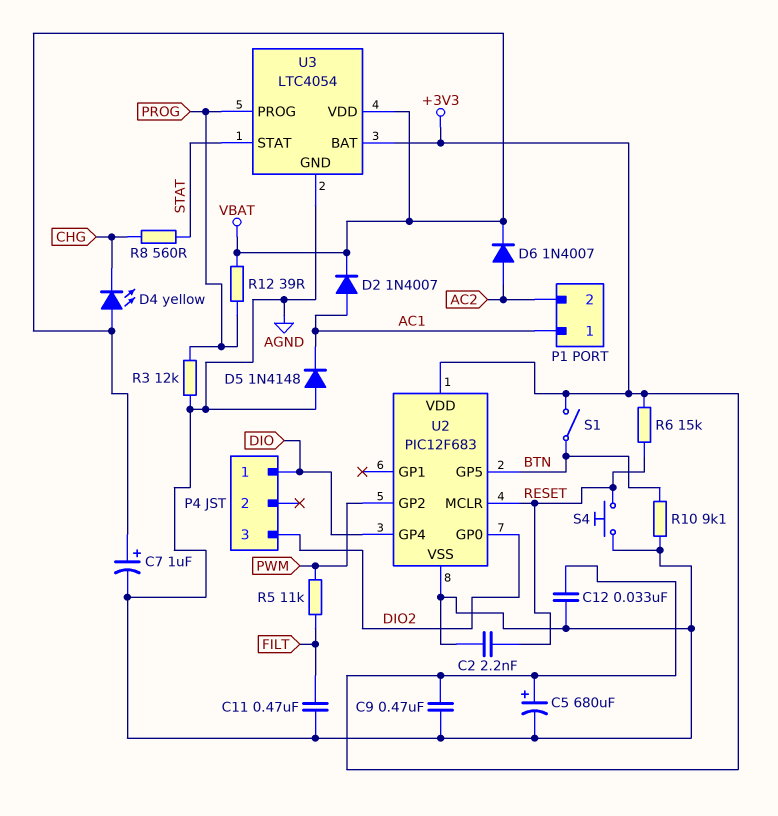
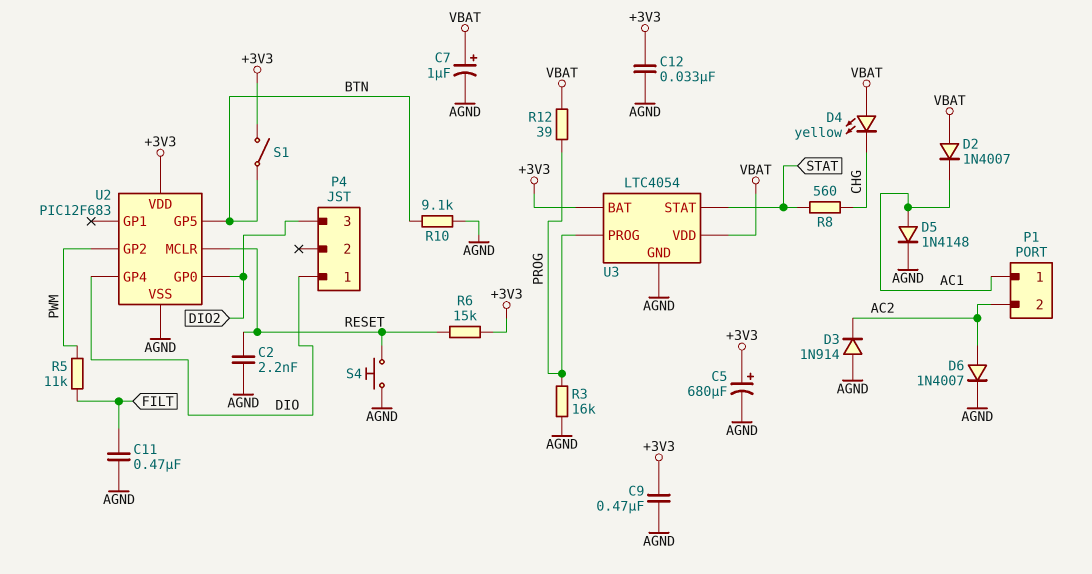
D2: diode 1N4007 (A AC1, K VBAT) -> diode 1N4007 (A VBAT, K AC1)
D3: none -> diode 1N914 (A AGND, K AC2)
D5: diode 1N4148 (A AGND, K AC1) -> diode 1N4148 (A AC1, K AGND)
D6: diode 1N4007 (A AC2, K VBAT) -> diode 1N4007 (A AC2, K AGND)
R3: 12k (AGND, PROG) -> 16k (AGND, PROG)

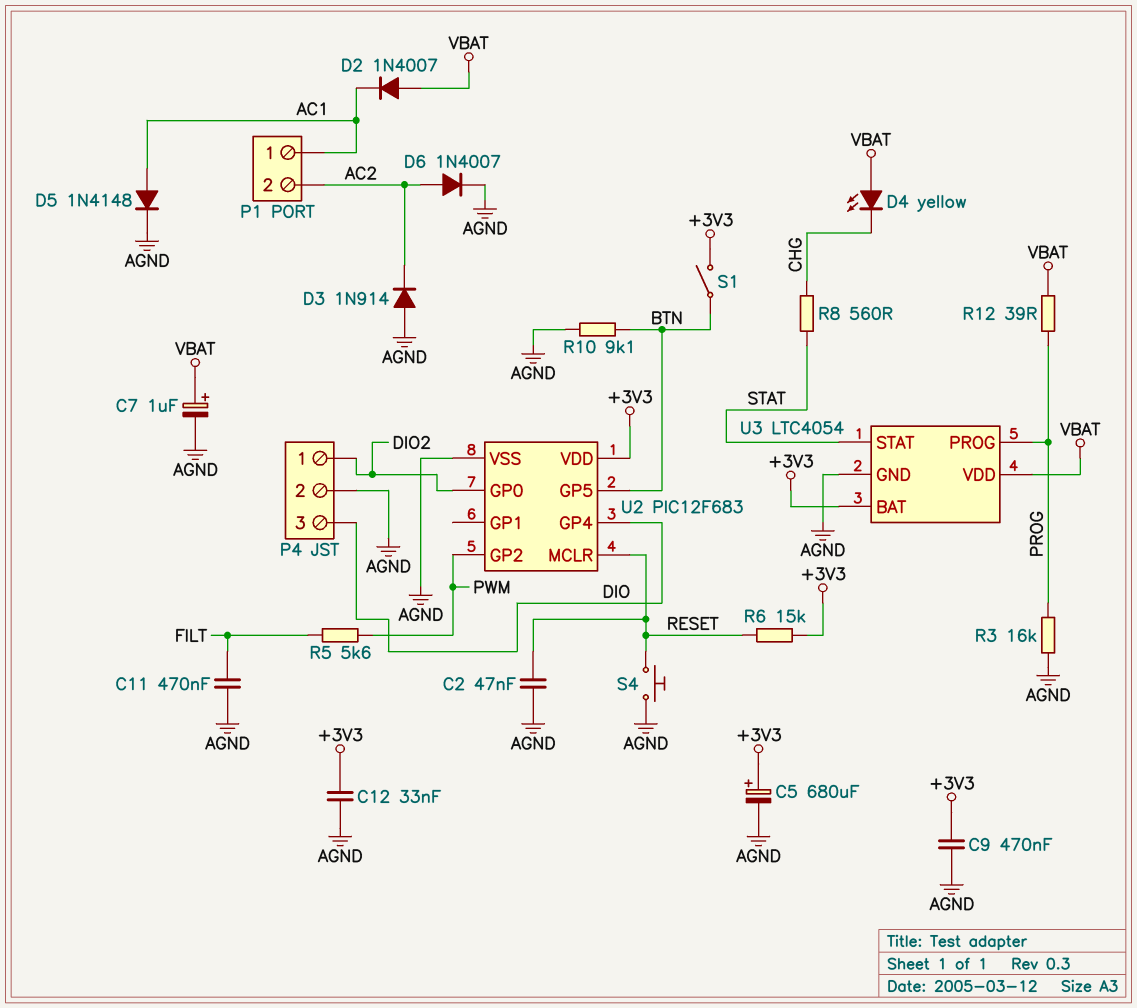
C2: 2.2nF (AGND, RESET) -> 47nF (AGND, RESET)
P4 pin 1: DIO -> DIO2
P4 pin 2: none -> AGND
P4 pin 3: DIO2 -> DIO
R5: 11k (FILT, PWM) -> 5.6k (FILT, PWM)

